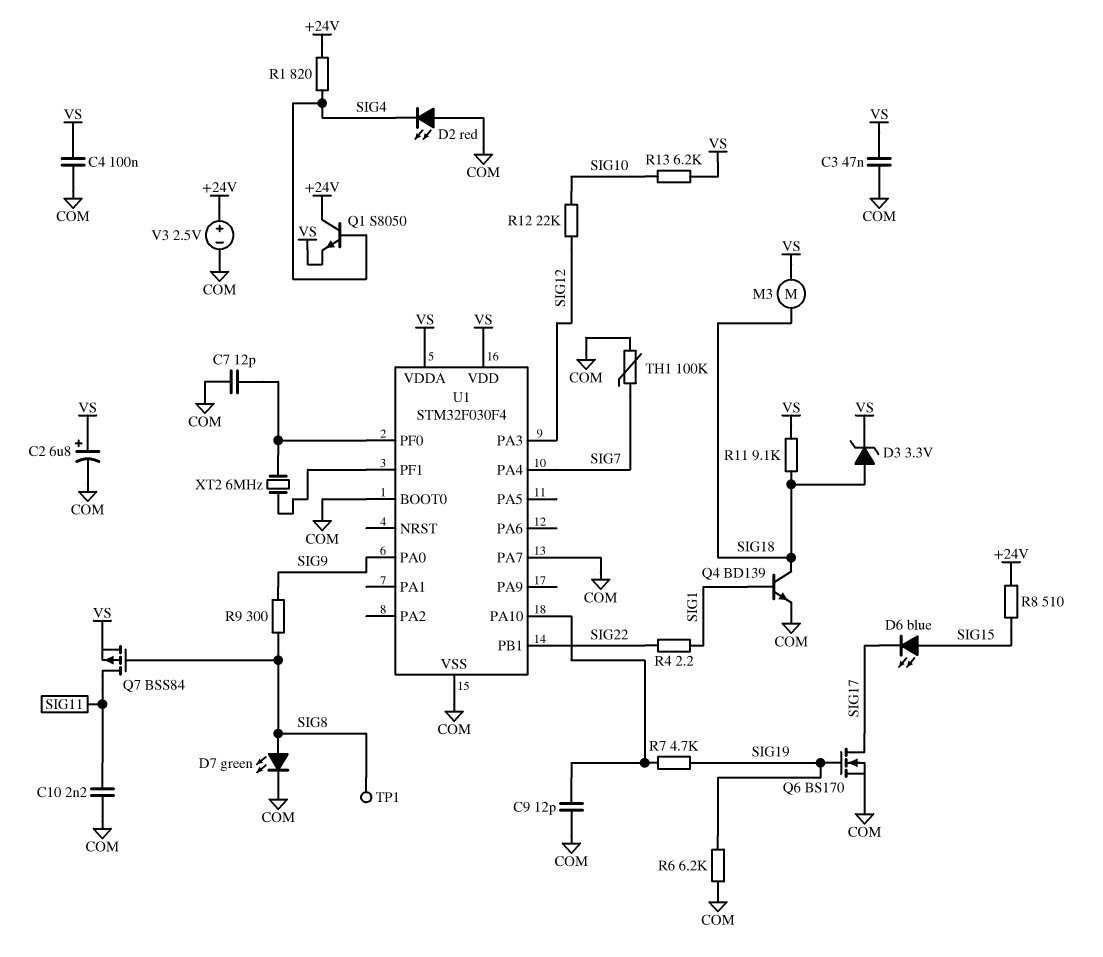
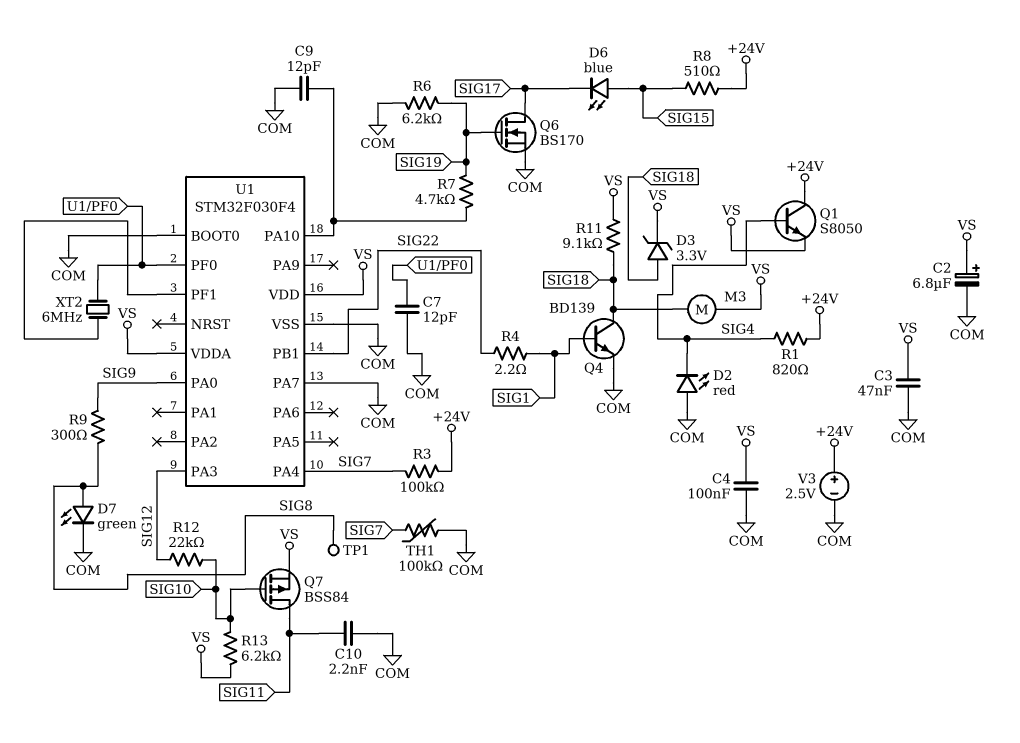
Q7: PMOS BSS84 (G SIG8, D SIG11, S VS) -> PMOS BSS84 (G SIG10, D SIG11, S VS)
R3: none -> 100k (+24V, SIG7)

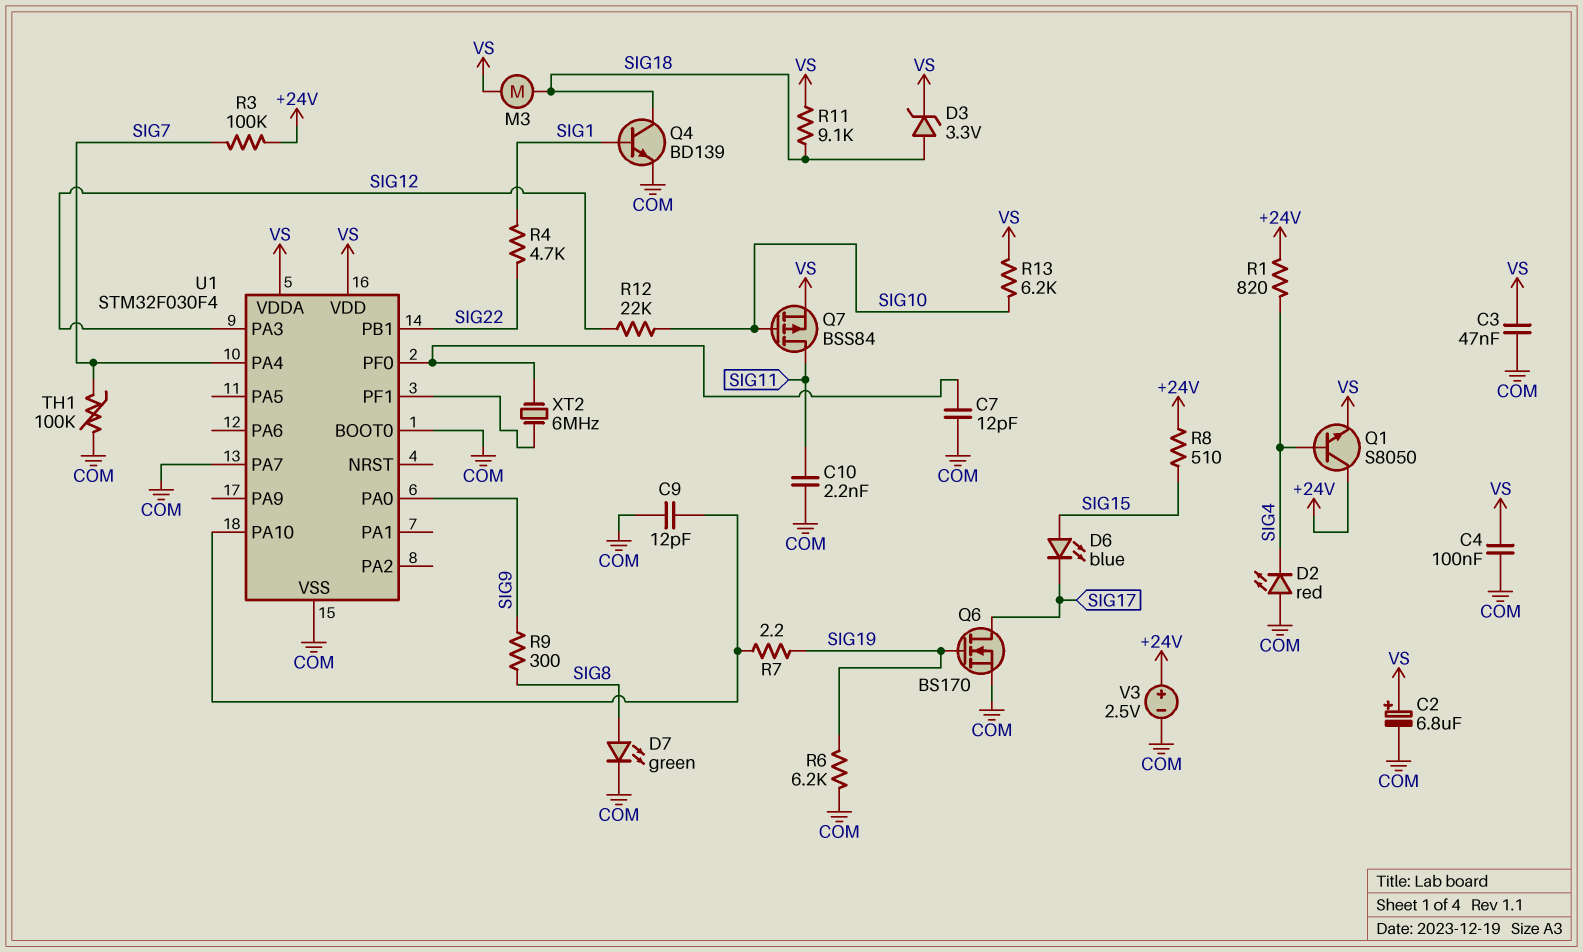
R4: 2.2 (SIG1, SIG22) -> 4.7k (SIG1, SIG22)
R7: 4.7k (SIG19, U1/PA10) -> 2.2 (SIG19, U1/PA10)
TP1: test point (SIG8) -> none

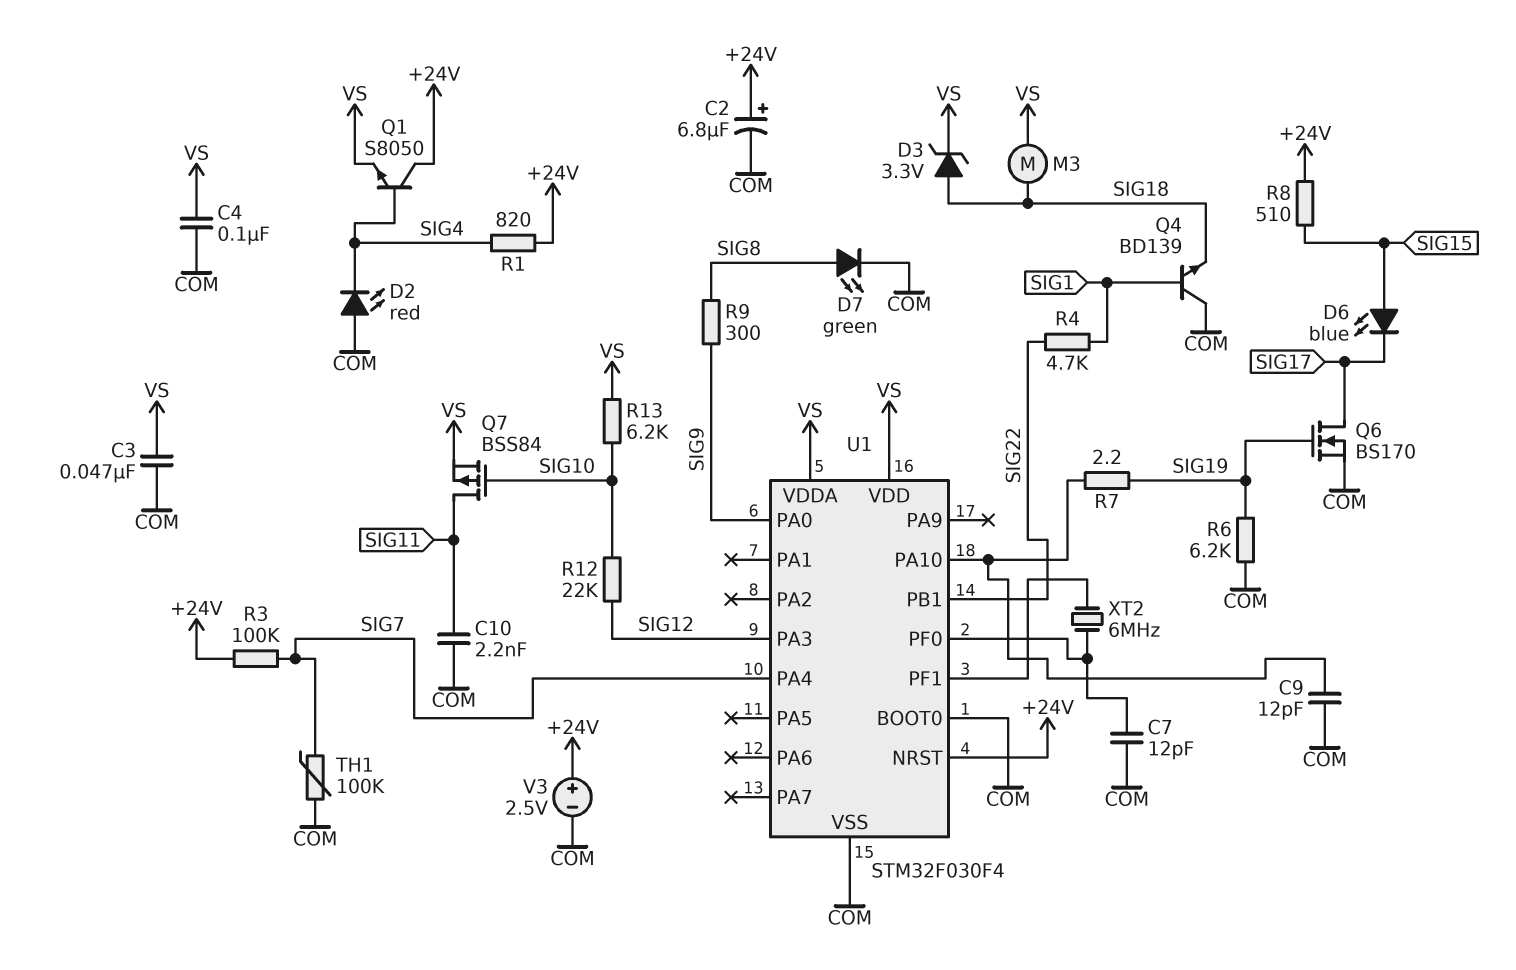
C2: 6.8uF (plus VS, minus COM) -> 6.8uF (plus +24V, minus COM)
Q4: NPN BD139 (B SIG1, C SIG18, E COM) -> NPN BD139 (B SIG1, C COM, E SIG18)
R11: 9.1k (SIG18, VS) -> none
U1 pin NRST: none -> +24V
U1 pin PA7: COM -> none

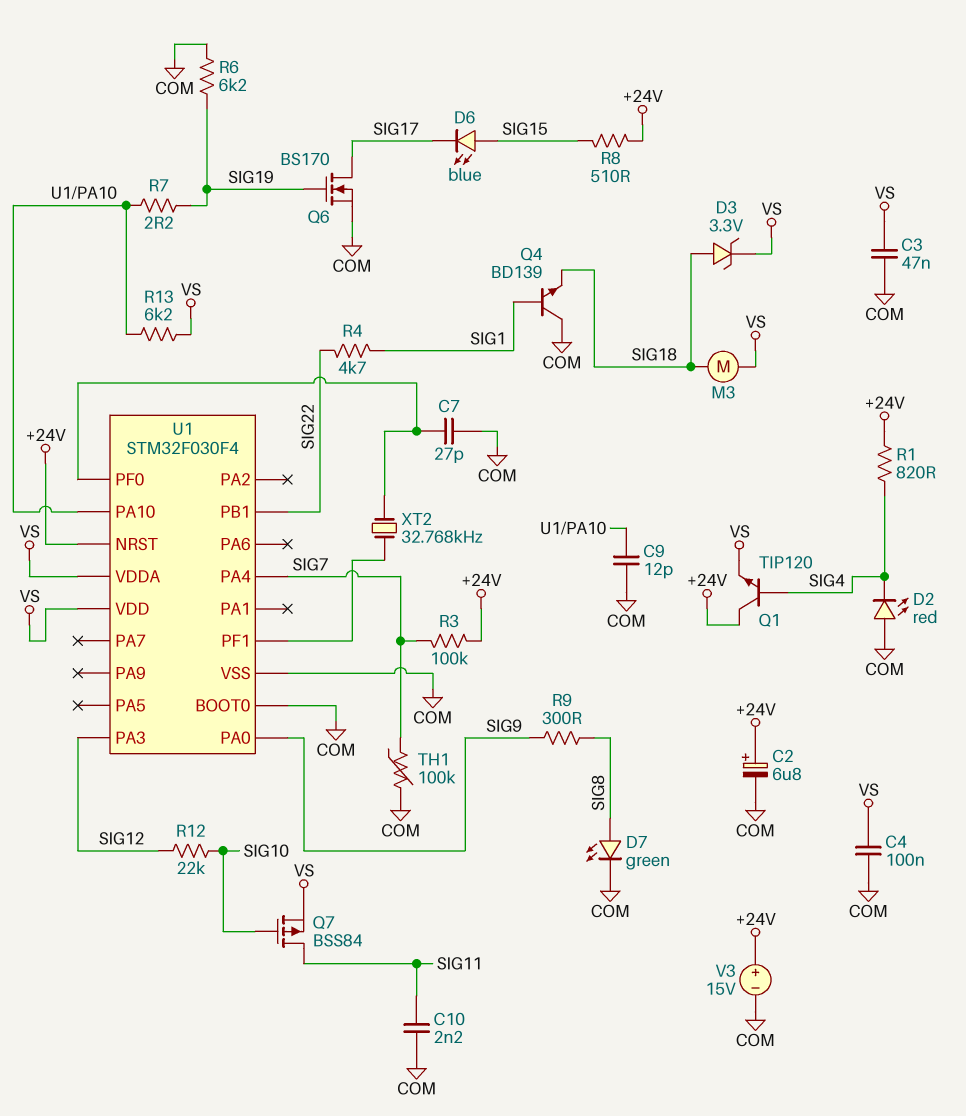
C7: 12pF (COM, U1/PF0) -> 27pF (COM, U1/PF0)
Q1: NPN S8050 (B SIG4, C +24V, E VS) -> NPN TIP120 (B SIG4, C +24V, E VS)
R13: 6.2k (SIG10, VS) -> 6.2k (U1/PA10, VS)
V3: 2.5V (plus +24V, minus COM) -> 15V (plus +24V, minus COM)
XT2: 6MHz (U1/PF0, U1/PF1) -> 32.768kHz (U1/PF0, U1/PF1)

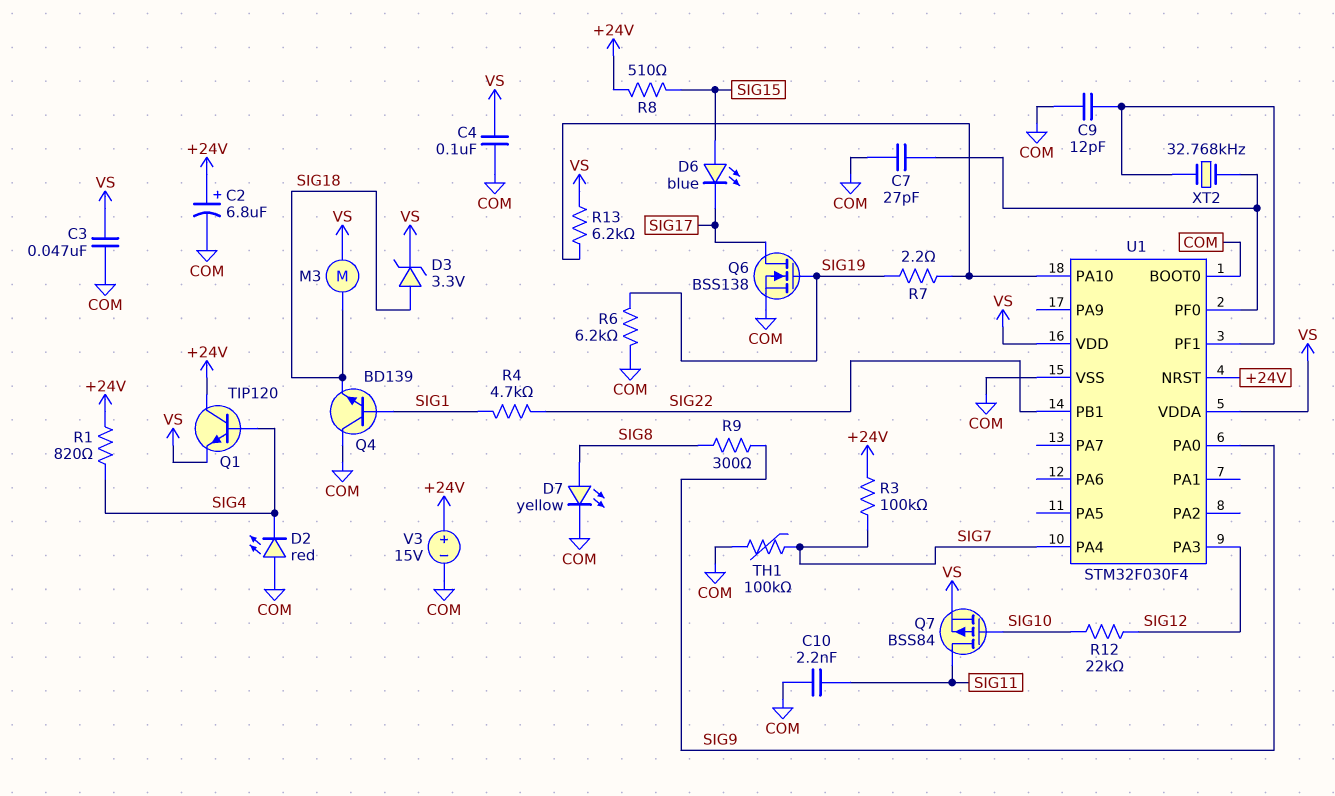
C9: 12pF (COM, U1/PA10) -> 12pF (COM, U1/PF1)
D7: LED green (A SIG8, K COM) -> LED yellow (A SIG8, K COM)
Q6: NMOS BS170 (G SIG19, D SIG17, S COM) -> NMOS BSS138 (G SIG19, D SIG17, S COM)

